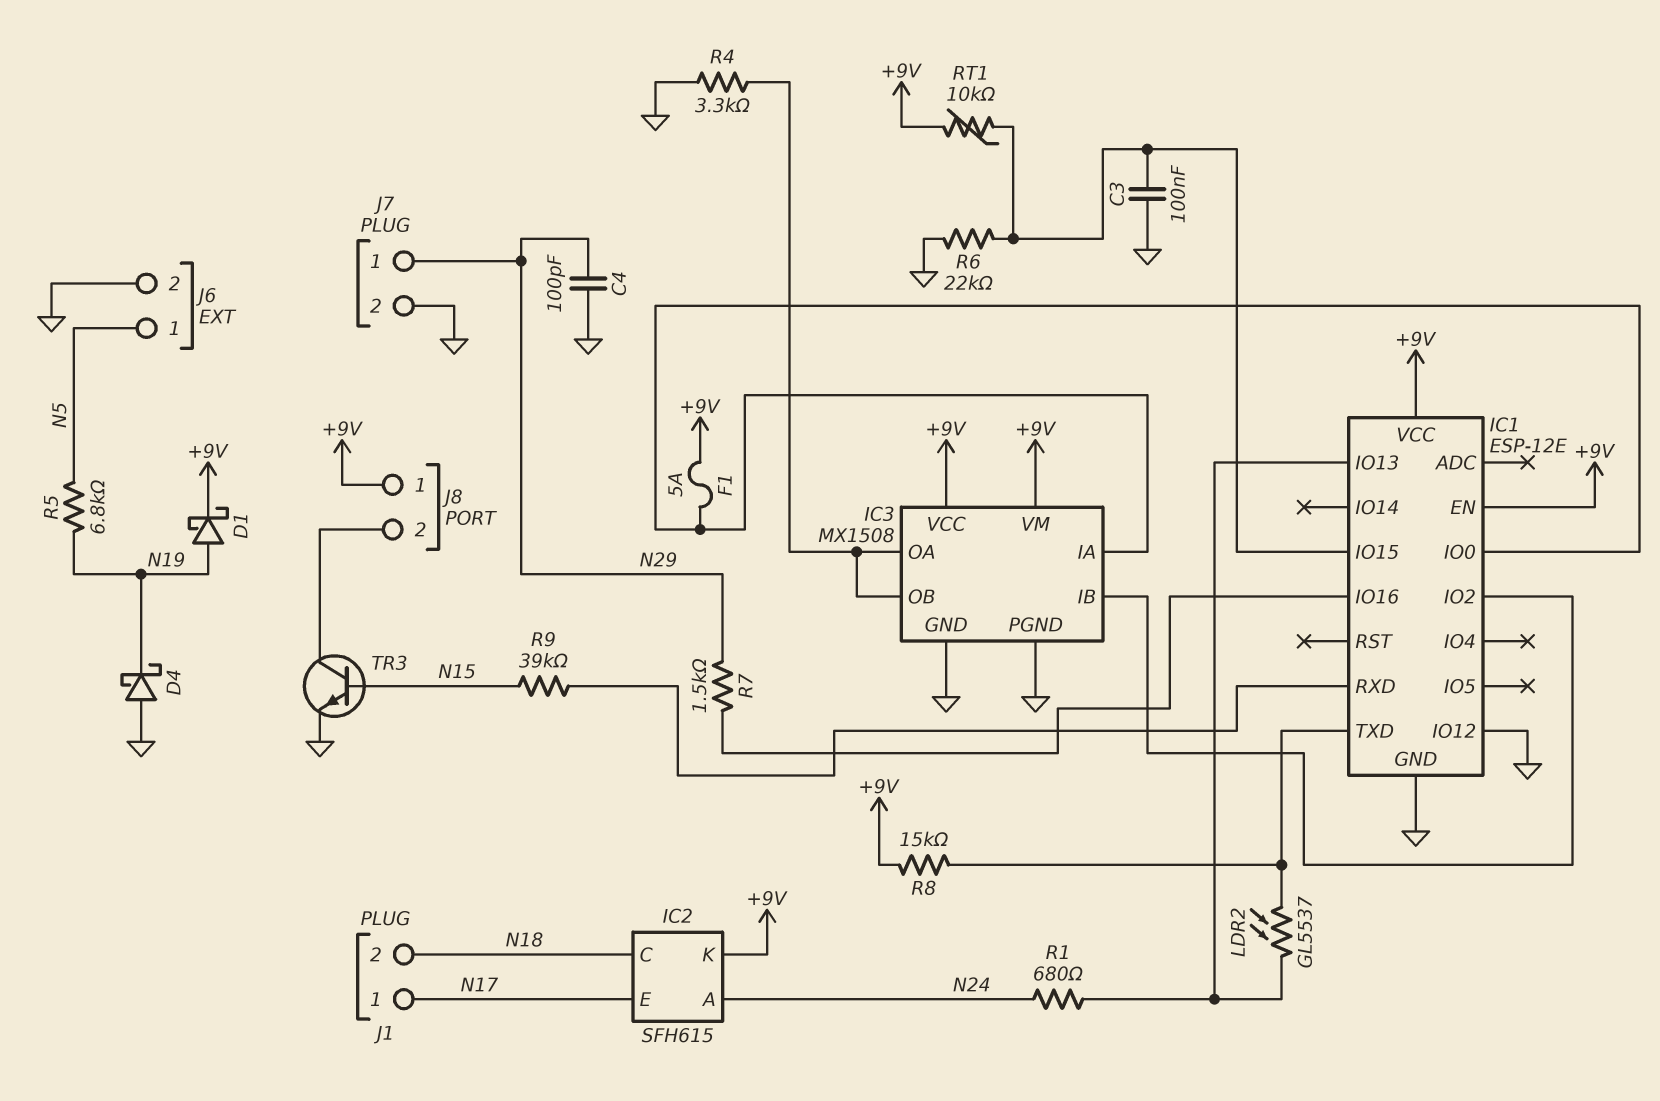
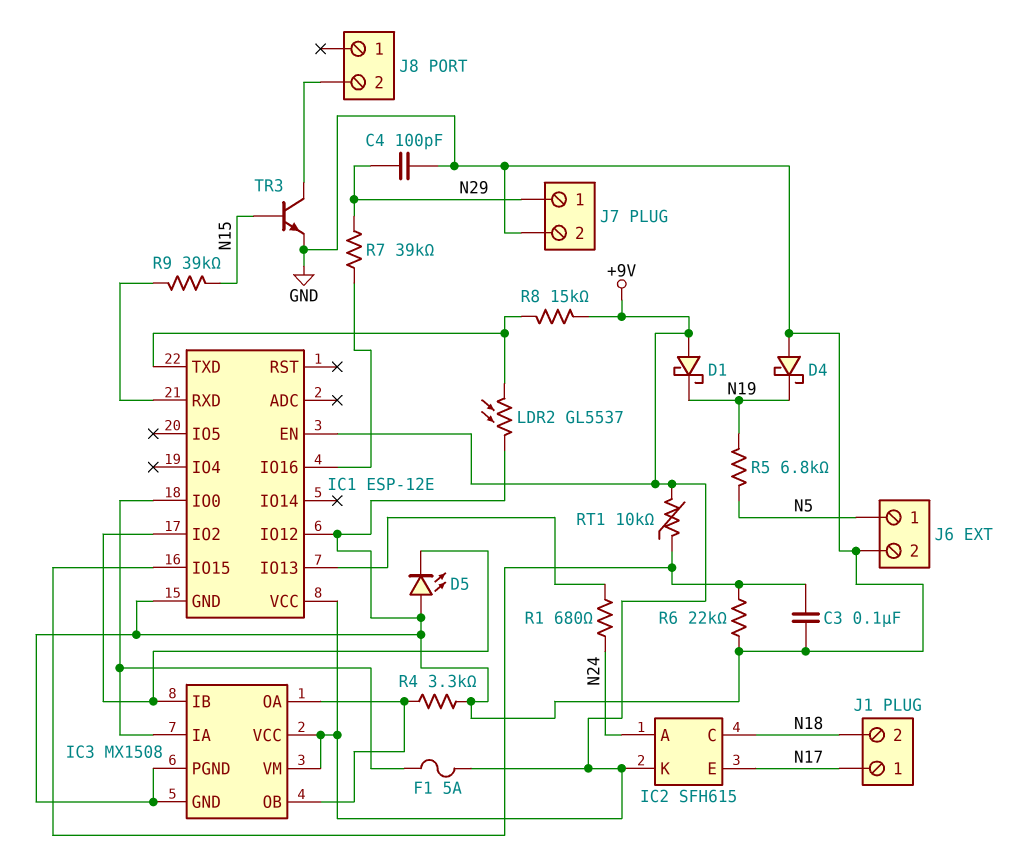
D1: schottky (A N19, K +9V) -> schottky (A +9V, K N19)
D5: none -> LED (A GND, K IC1/IO2)
J8 pin 1: +9V -> none
LDR2: GL5537 (IC1/IO13, IC1/TXD) -> GL5537 (GND, IC1/TXD)
R7: 1.5k (IC1/IO16, N29) -> 39k (IC1/IO16, N29)

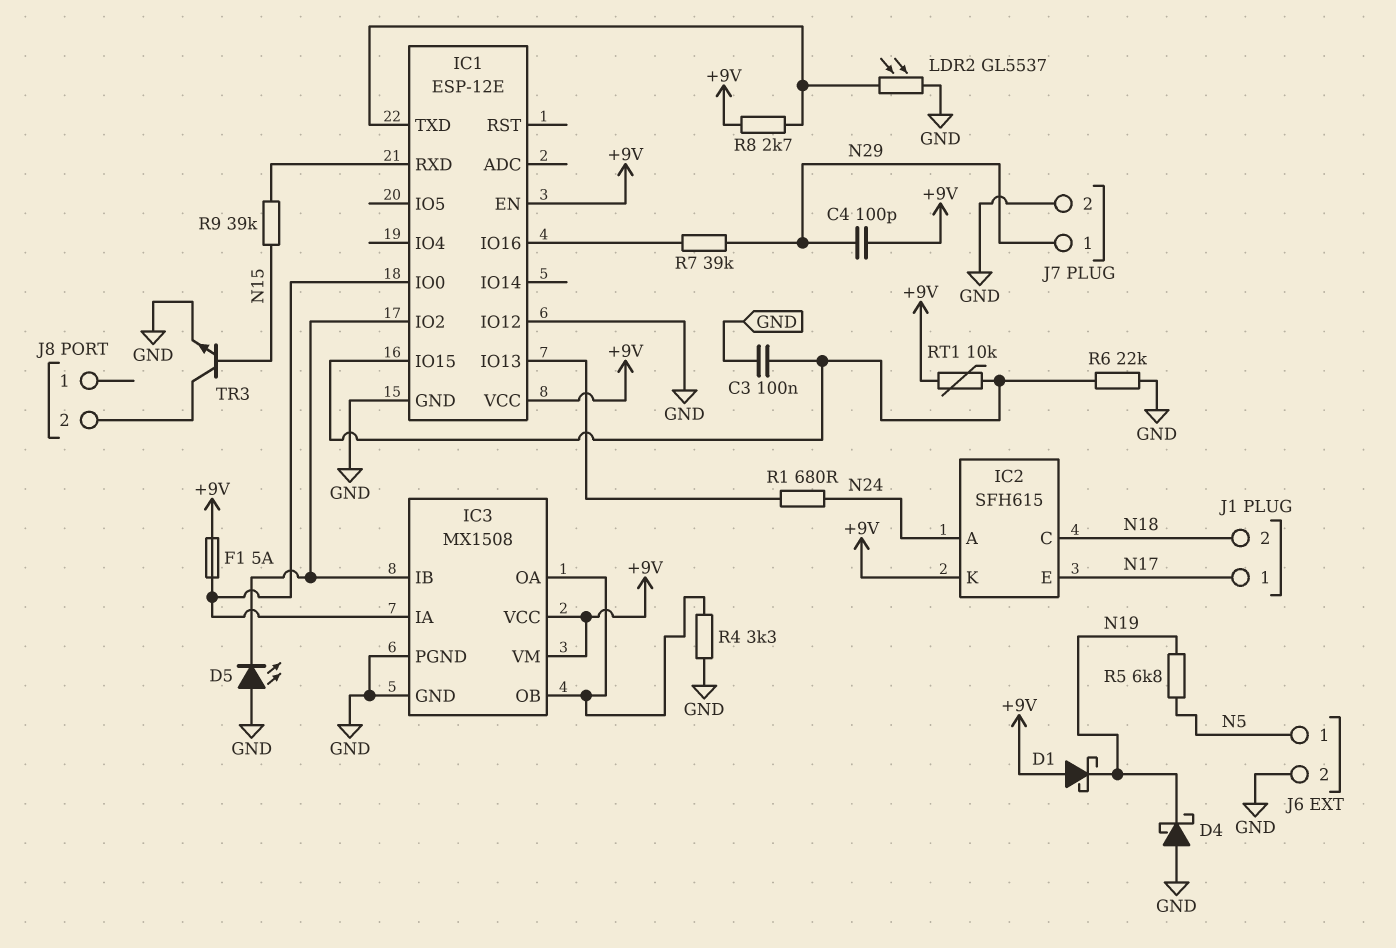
C4: 100pF (GND, N29) -> 100pF (+9V, N29)
R8: 15k (+9V, IC1/TXD) -> 2.7k (+9V, IC1/TXD)

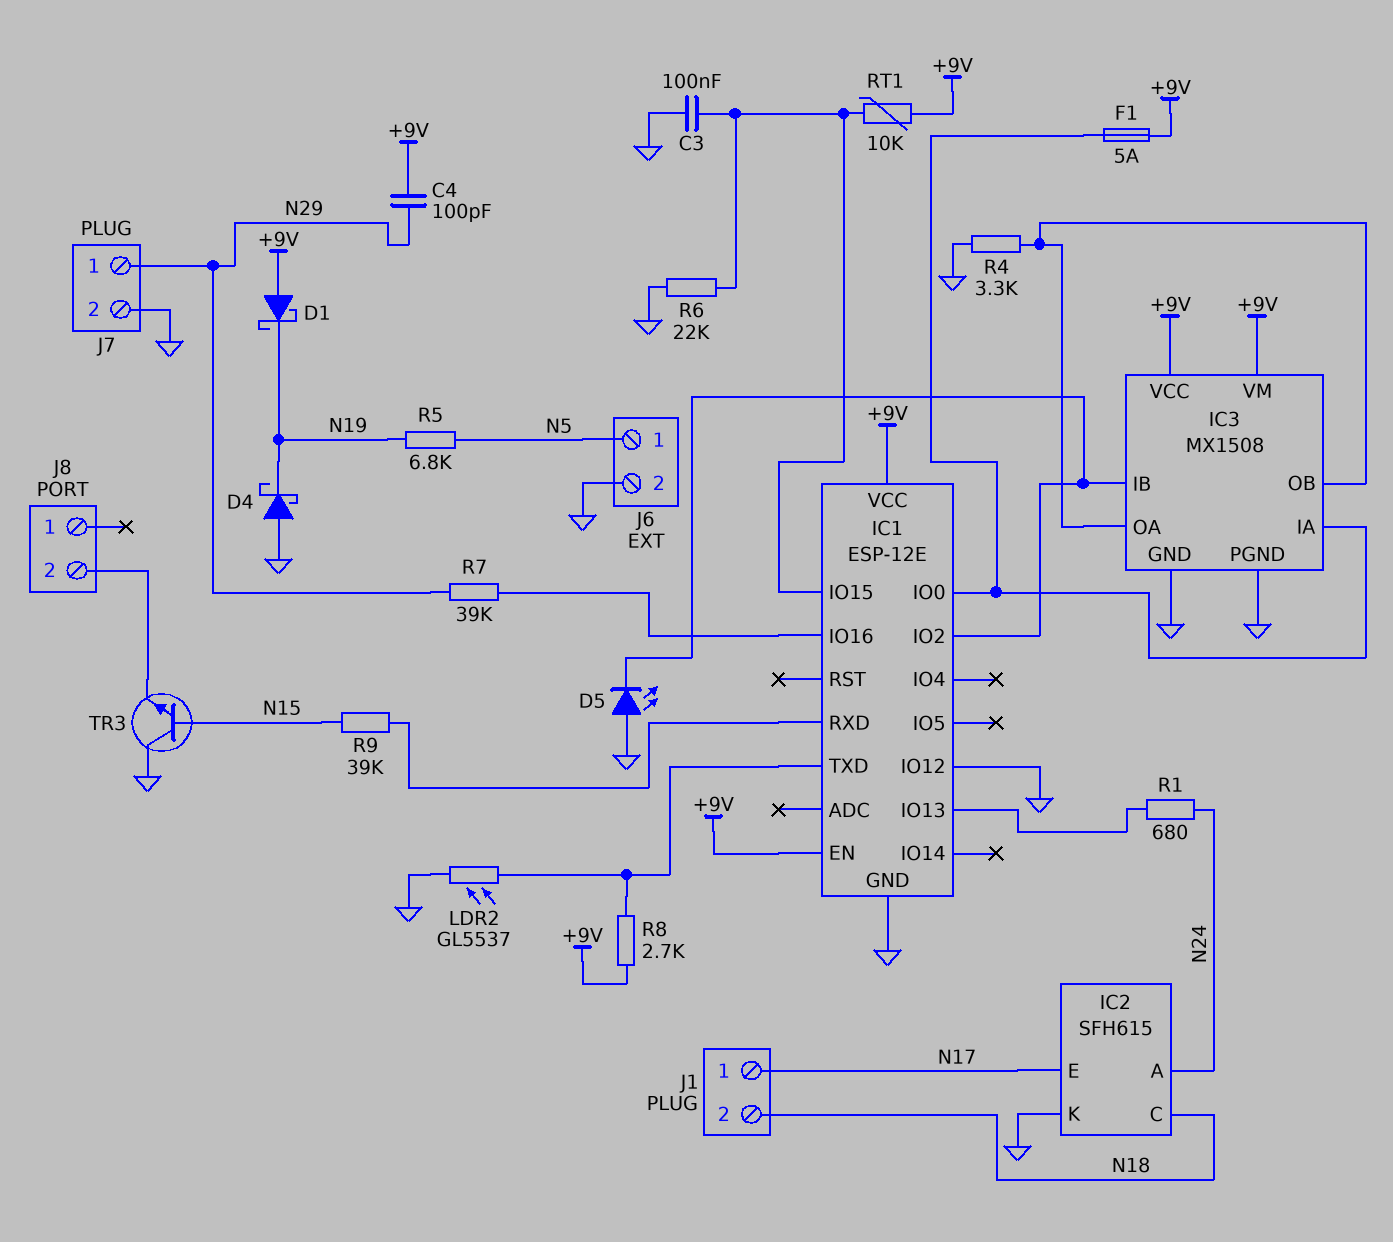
IC2 pin K: +9V -> GND
TR3: NPN (B N15, C J8/2, E GND) -> NPN (B N15, C GND, E J8/2)

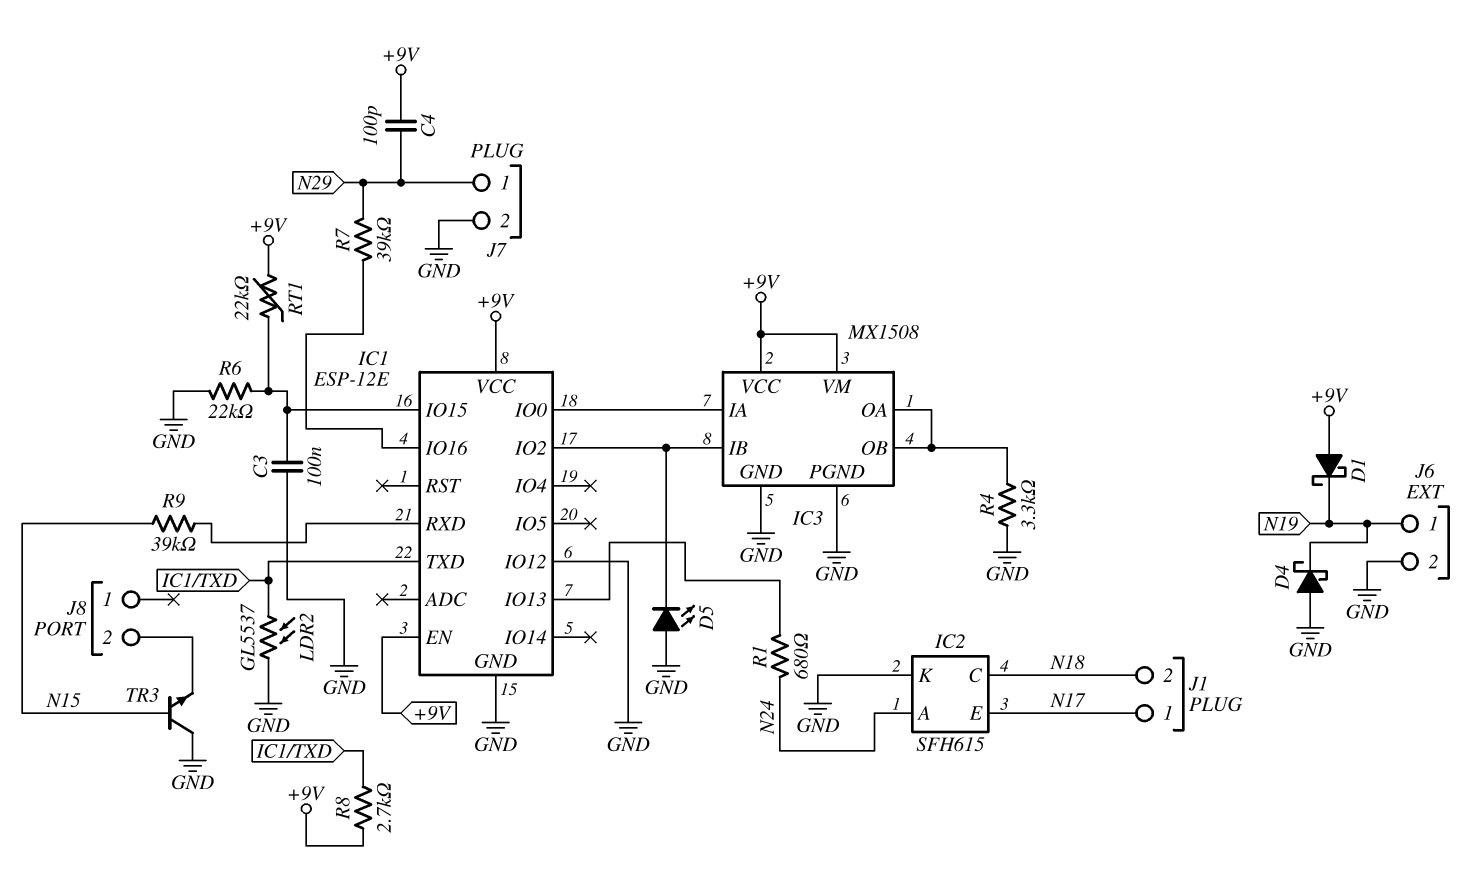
F1: 5A (+9V, IC1/IO0) -> none
J6 pin 1: N5 -> N19
R5: 6.8k (N5, N19) -> none
RT1: 10k (+9V, IC1/IO15) -> 22k (+9V, IC1/IO15)

